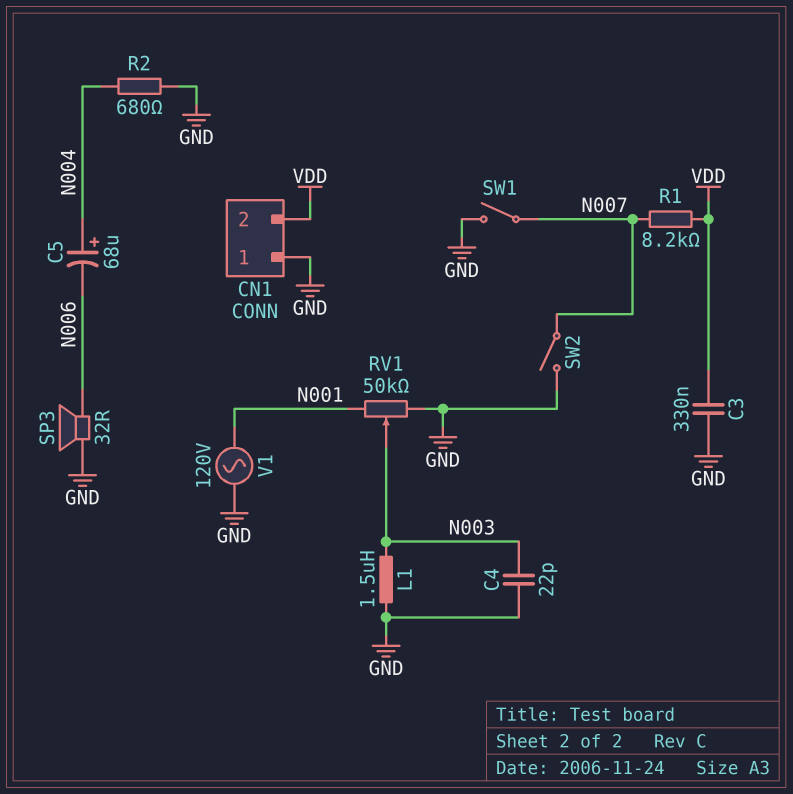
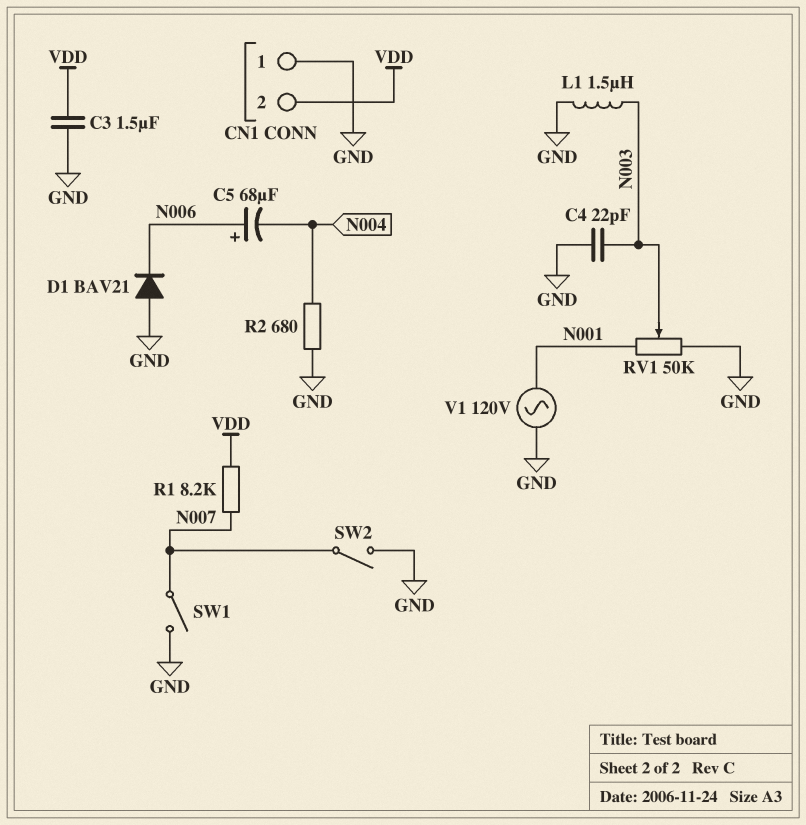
C3: 330nF (GND, VDD) -> 1.5uF (GND, VDD)
C5: 68uF (plus N004, minus N006) -> 68uF (plus N006, minus N004)
D1: none -> diode BAV21 (A GND, K N006)
SP3: speaker 32R (GND, N006) -> none

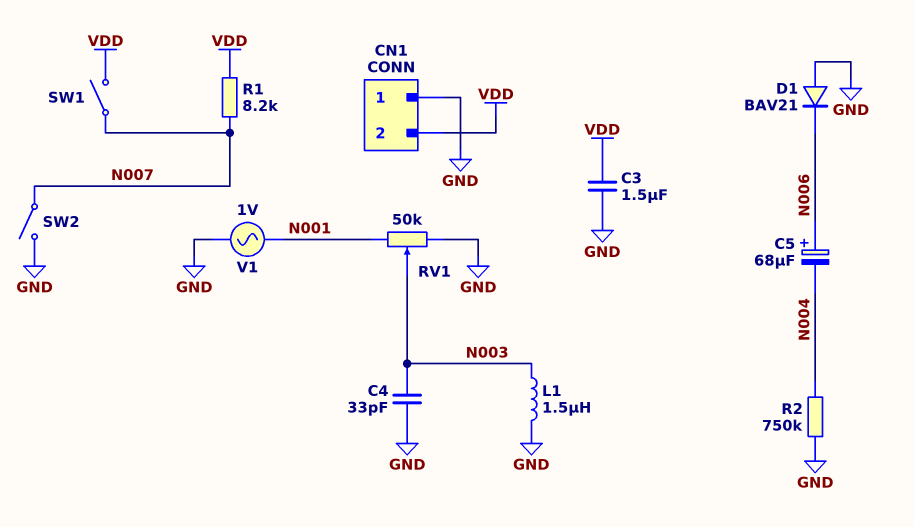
C4: 22pF (GND, N003) -> 33pF (GND, N003)
R2: 680 (GND, N004) -> 750k (GND, N004)
SW1: switch (GND, N007) -> switch (N007, VDD)
V1: AC 120V (GND, N001) -> AC 1V (GND, N001)

